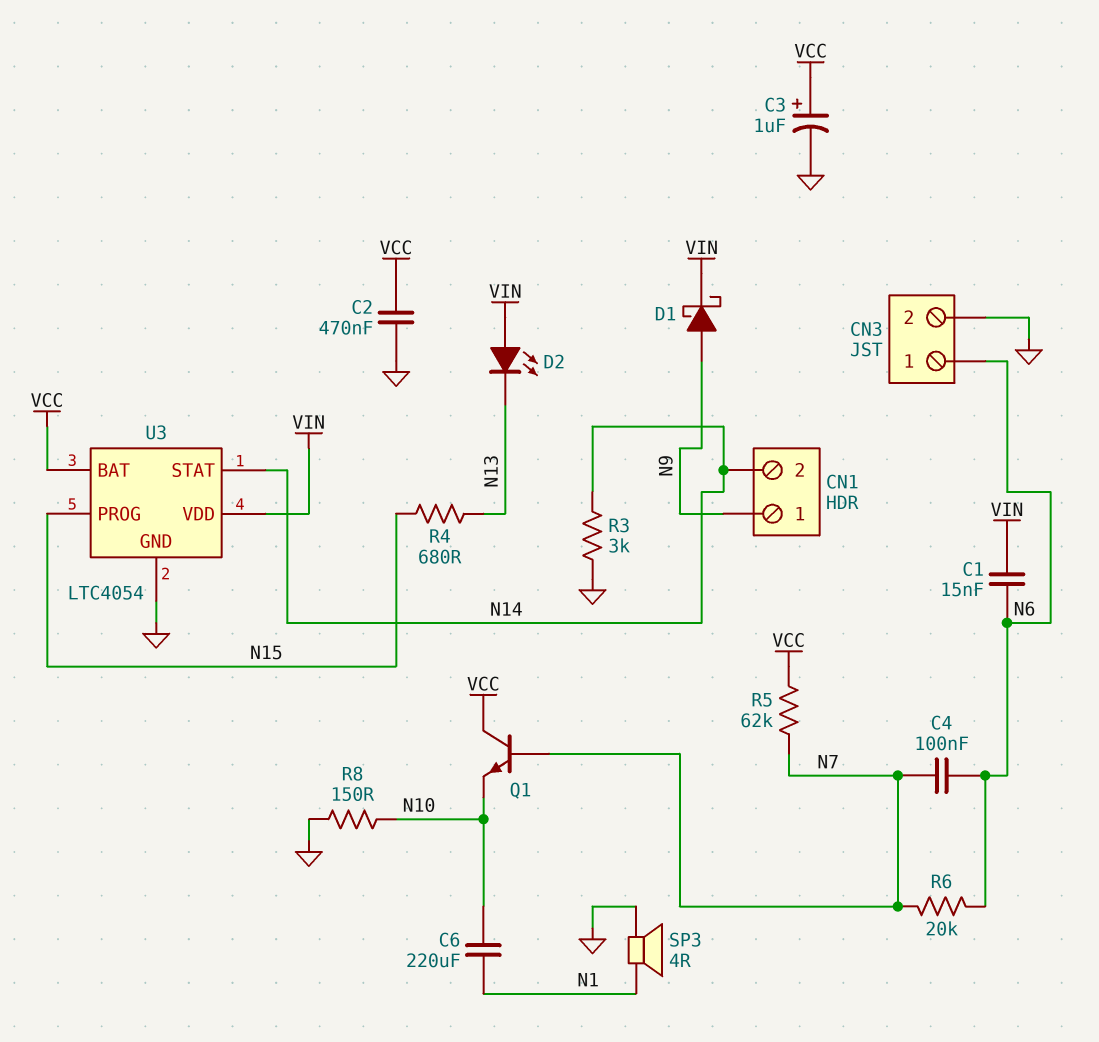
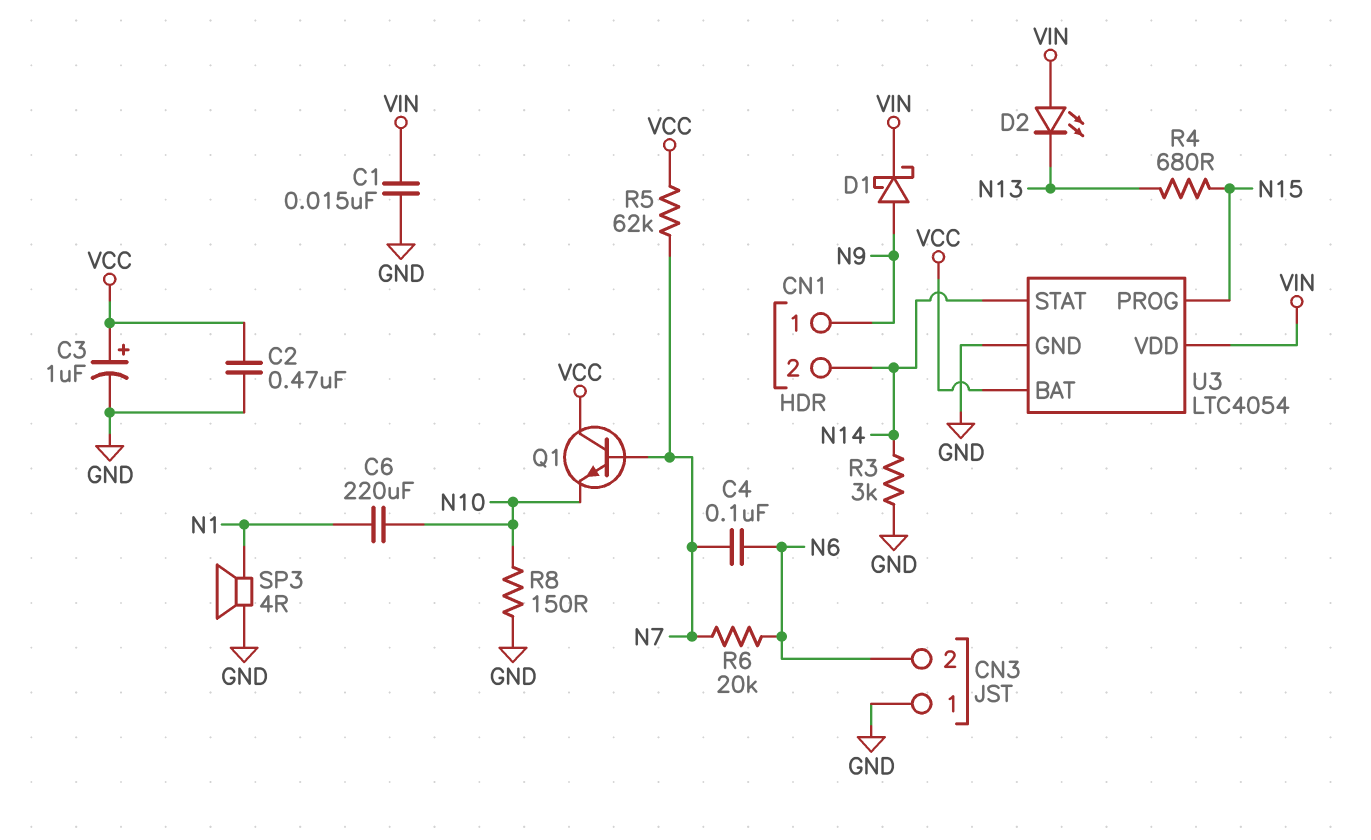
C1: 15nF (N6, VIN) -> 15nF (GND, VIN)
CN3 pin 1: N6 -> GND
CN3 pin 2: GND -> N6

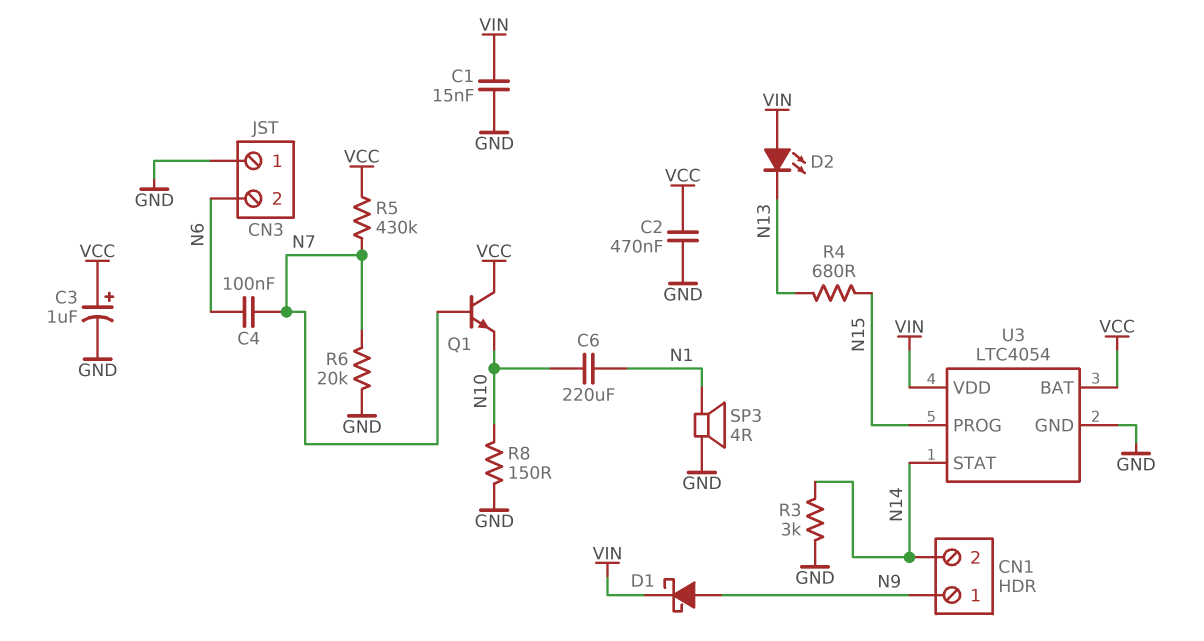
R5: 62k (N7, VCC) -> 430k (N7, VCC)
R6: 20k (N6, N7) -> 20k (GND, N7)

